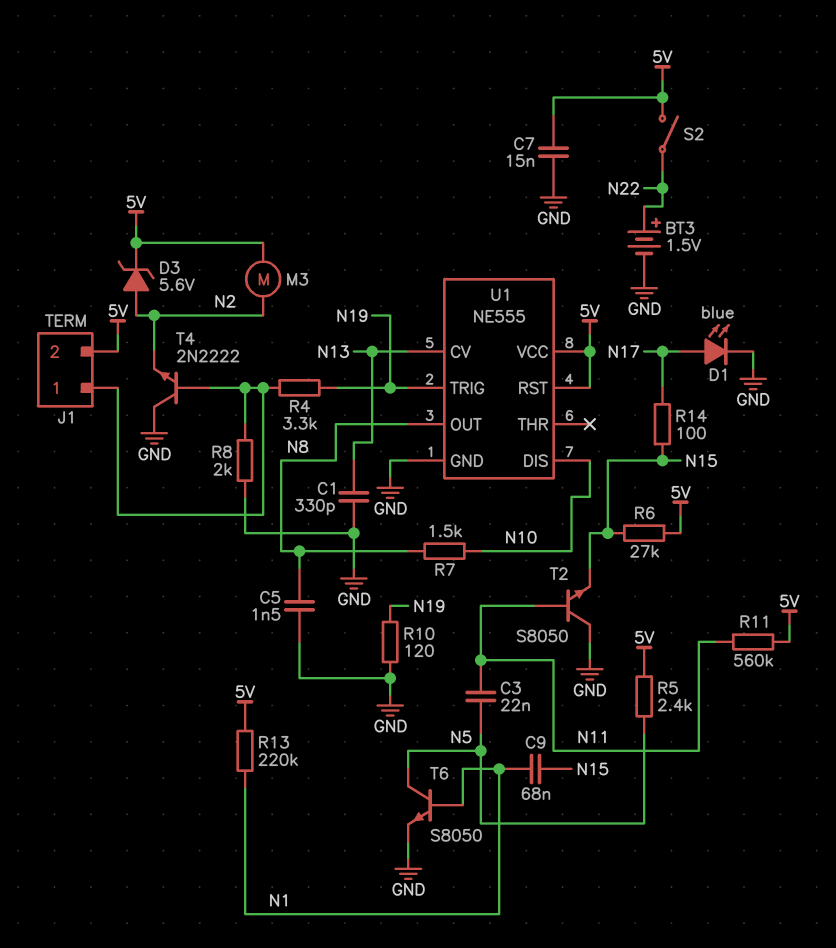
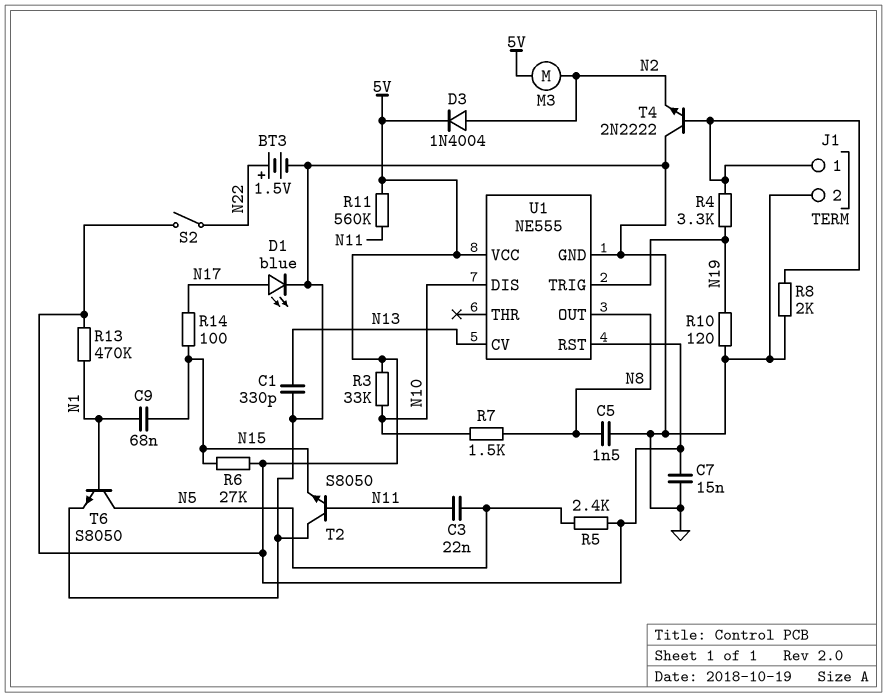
D3: zener 5.6V (A N2, K 5V) -> diode 1N4004 (A N2, K 5V)
J1 pin 2: 5V -> GND
R3: none -> 33k (5V, N10)
R13: 220k (5V, N1) -> 470k (5V, N1)

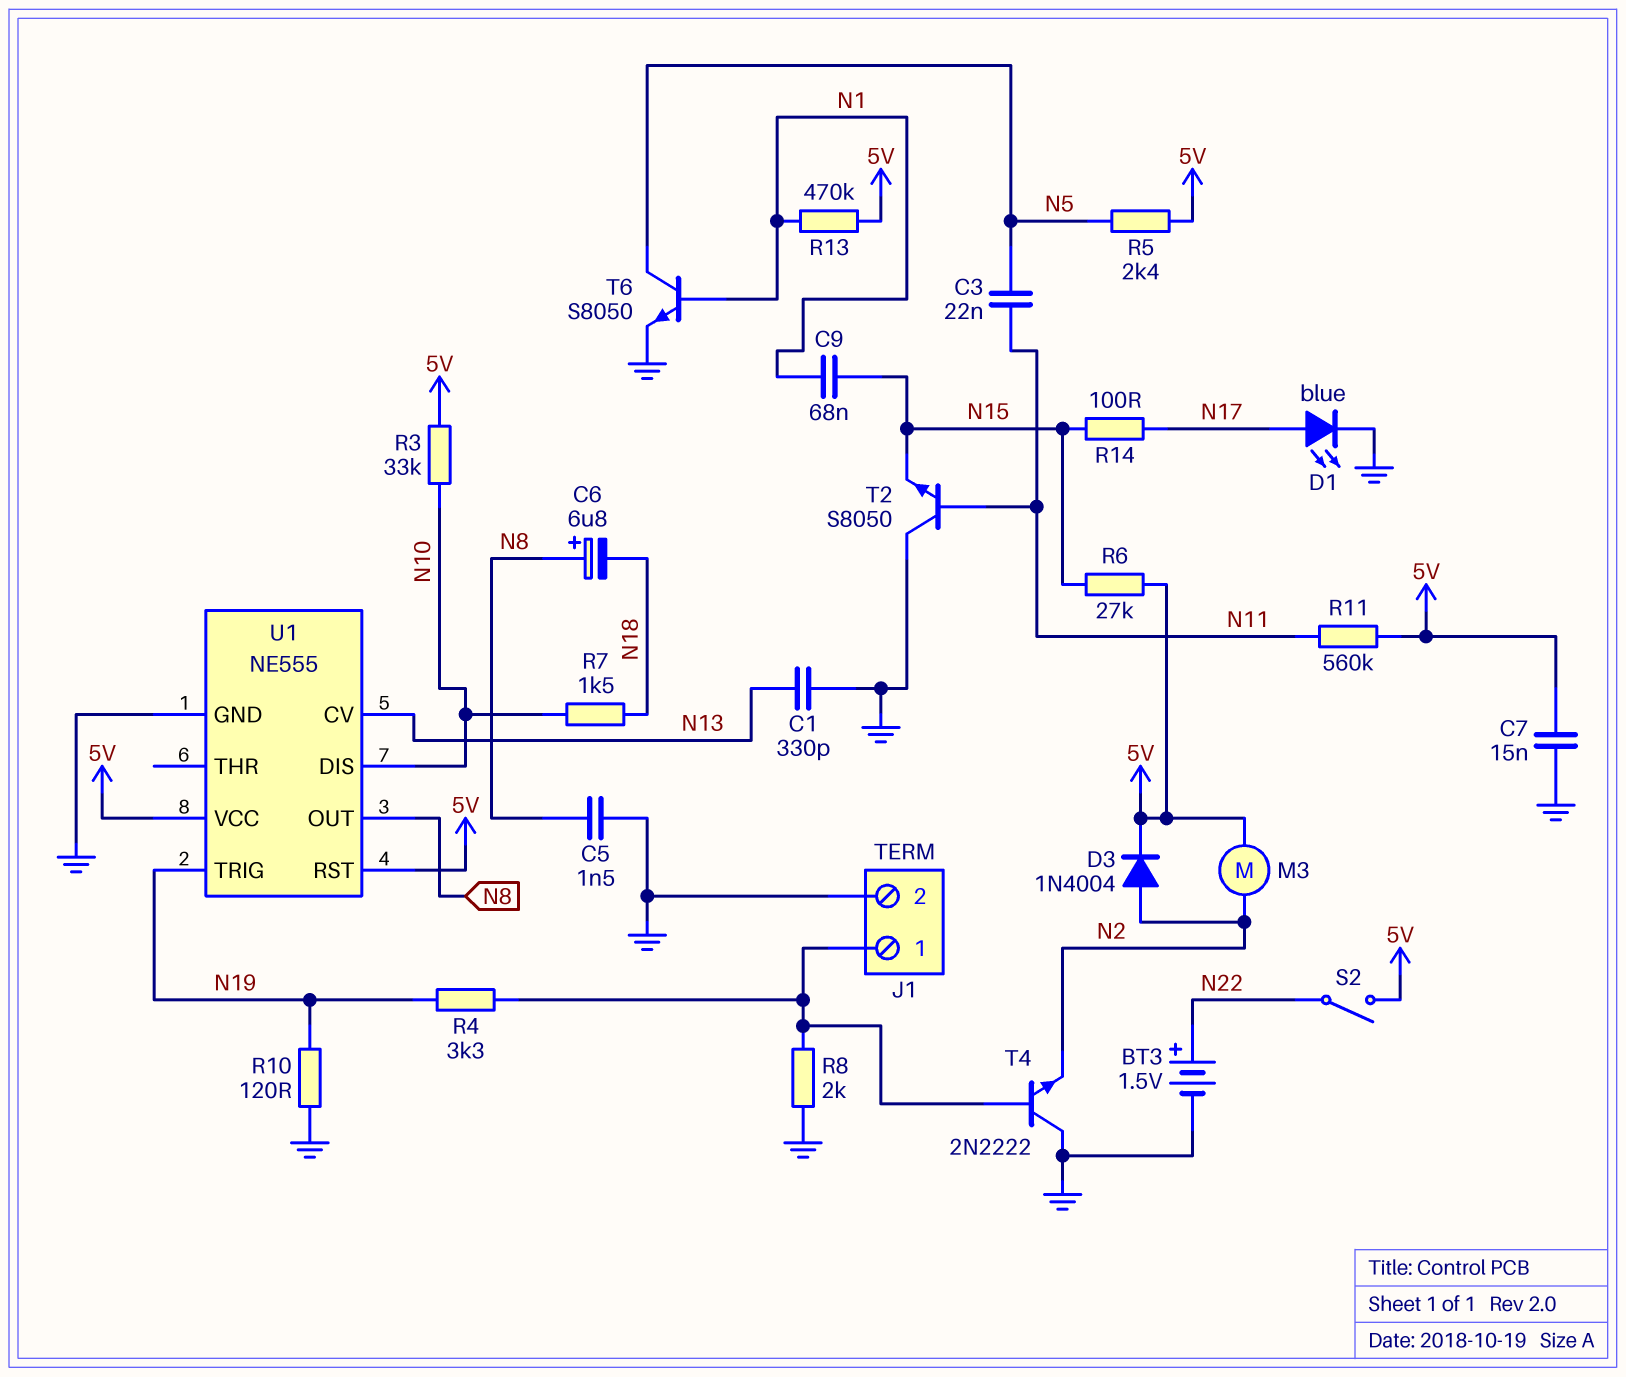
C6: none -> 6.8uF (plus N8, minus N18)
R7: 1.5k (N8, N10) -> 1.5k (N10, N18)

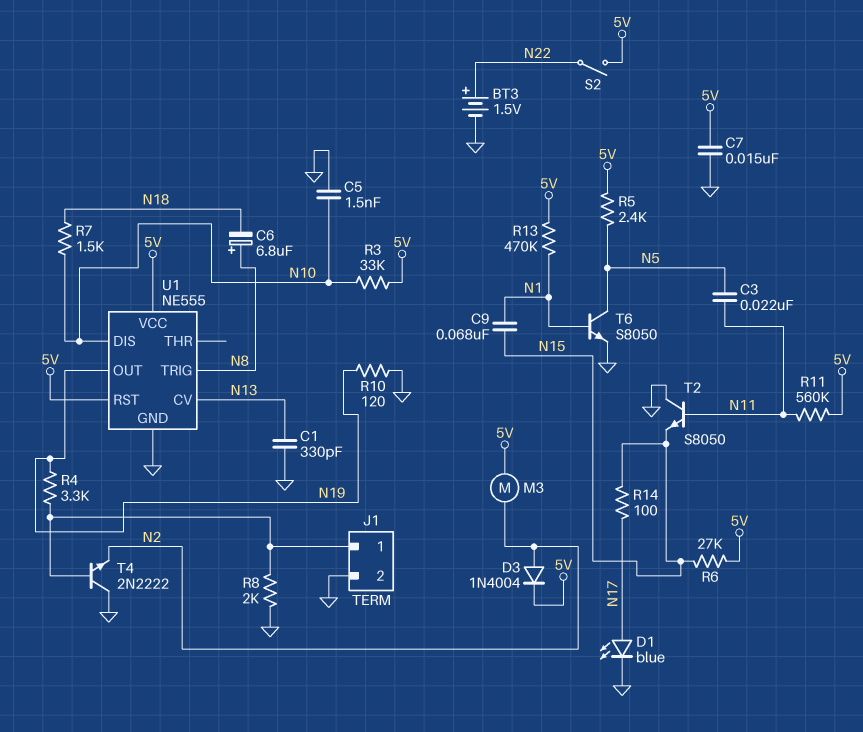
C5: 1.5nF (GND, N8) -> 1.5nF (GND, N10)
U1 pin OUT: N8 -> N19
U1 pin TRIG: N19 -> N8

